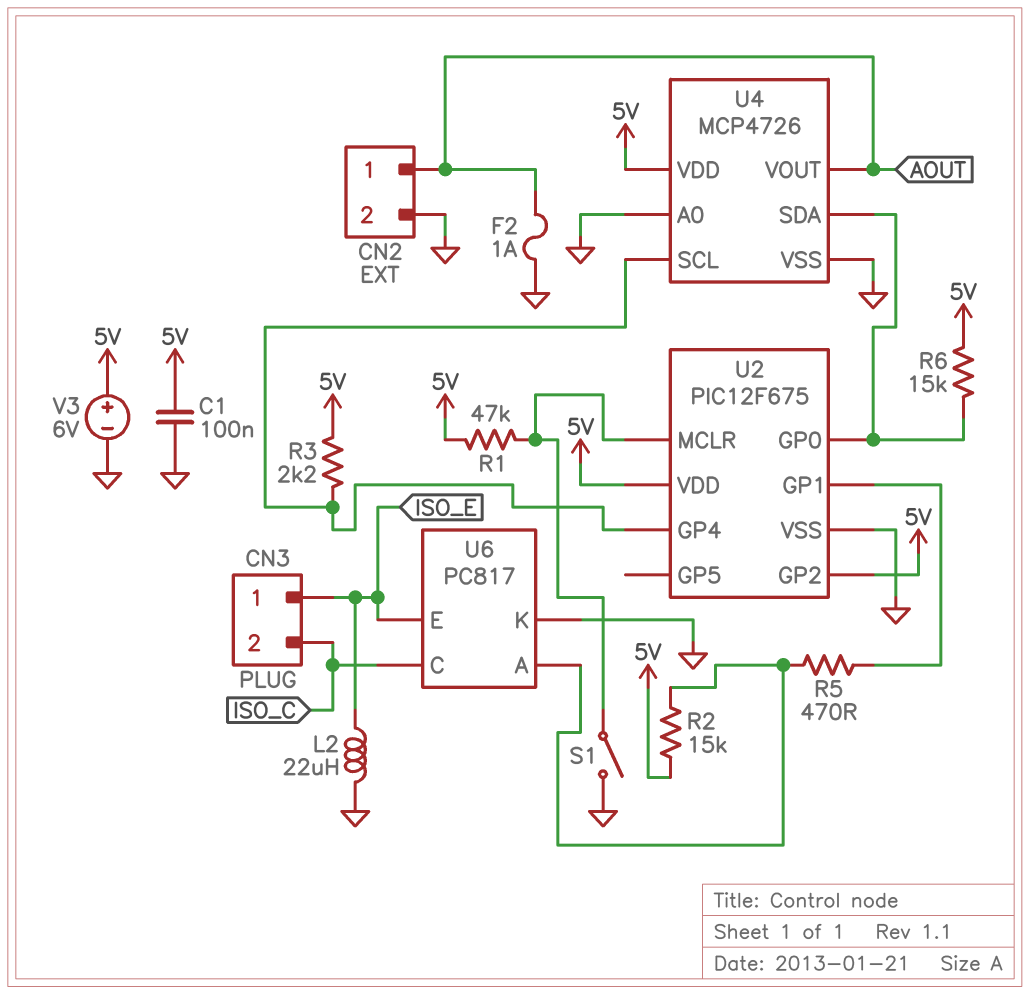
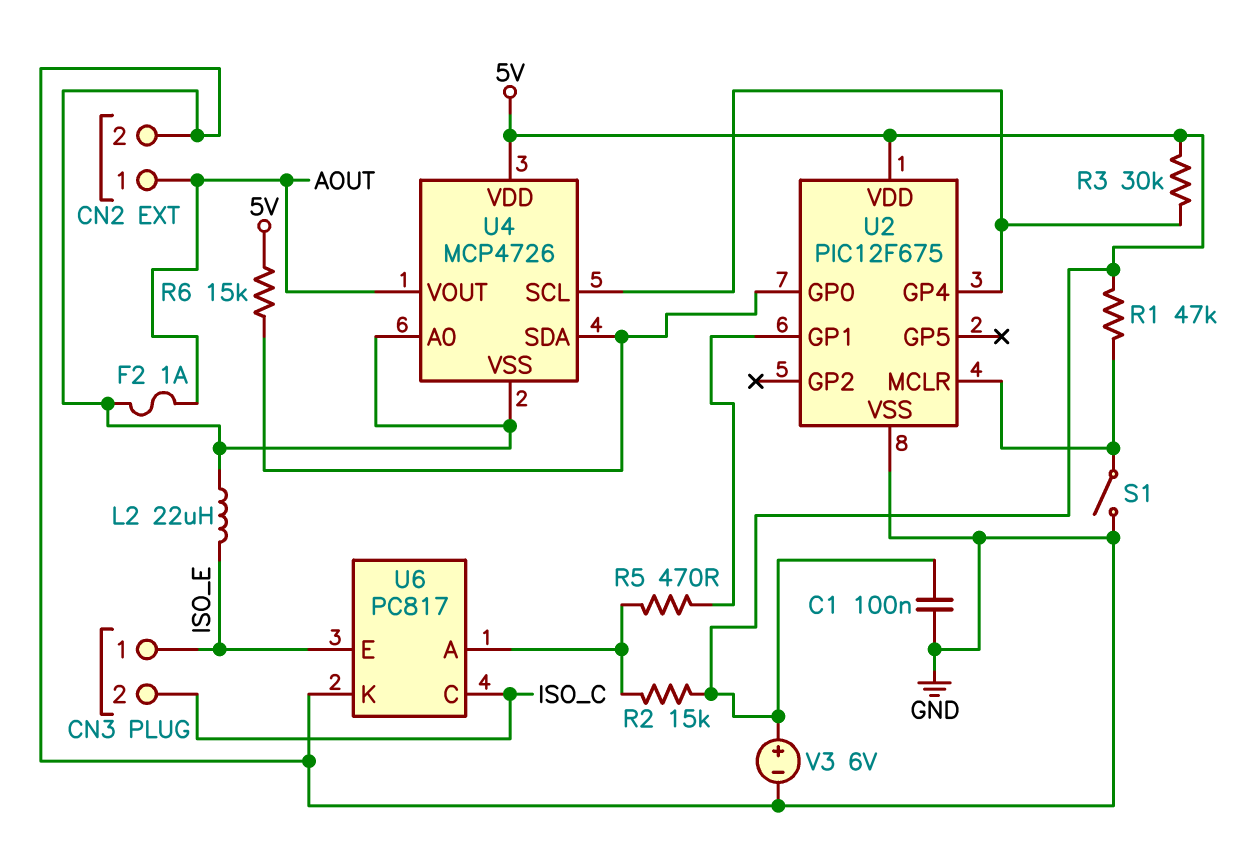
R3: 2.2k (5V, U2/GP4) -> 30k (5V, U2/GP4)
U2 pin GP2: 5V -> none

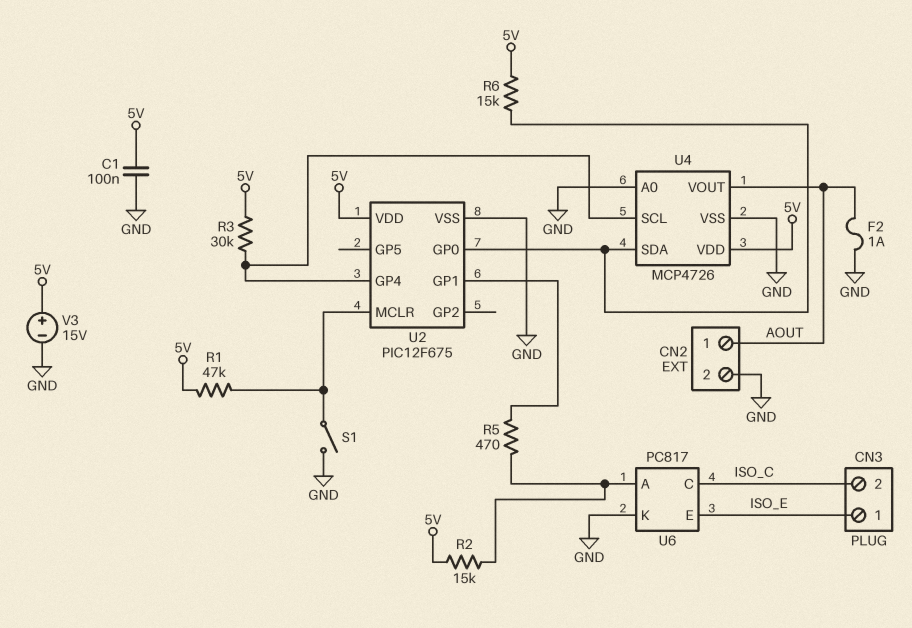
L2: 22uH (GND, ISO_E) -> none
V3: 6V (plus 5V, minus GND) -> 15V (plus 5V, minus GND)

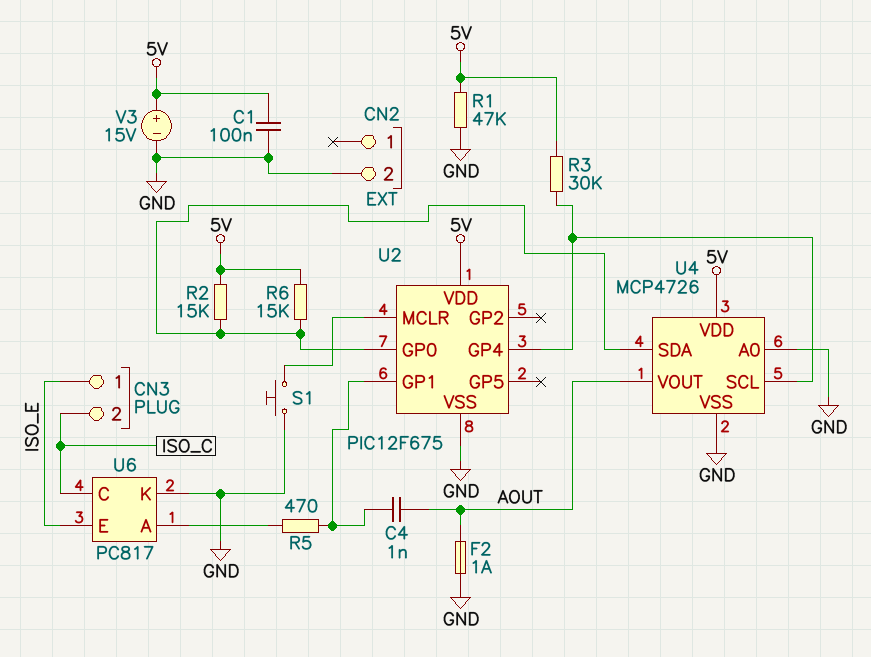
C4: none -> 1nF (AOUT, U2/GP1)
CN2 pin 1: AOUT -> none
R1: 47k (5V, U2/MCLR) -> 47k (5V, GND)
R2: 15k (5V, U6/A) -> 15k (5V, U2/GP0)
S1: switch (GND, U2/MCLR) -> button (GND, U2/MCLR)

